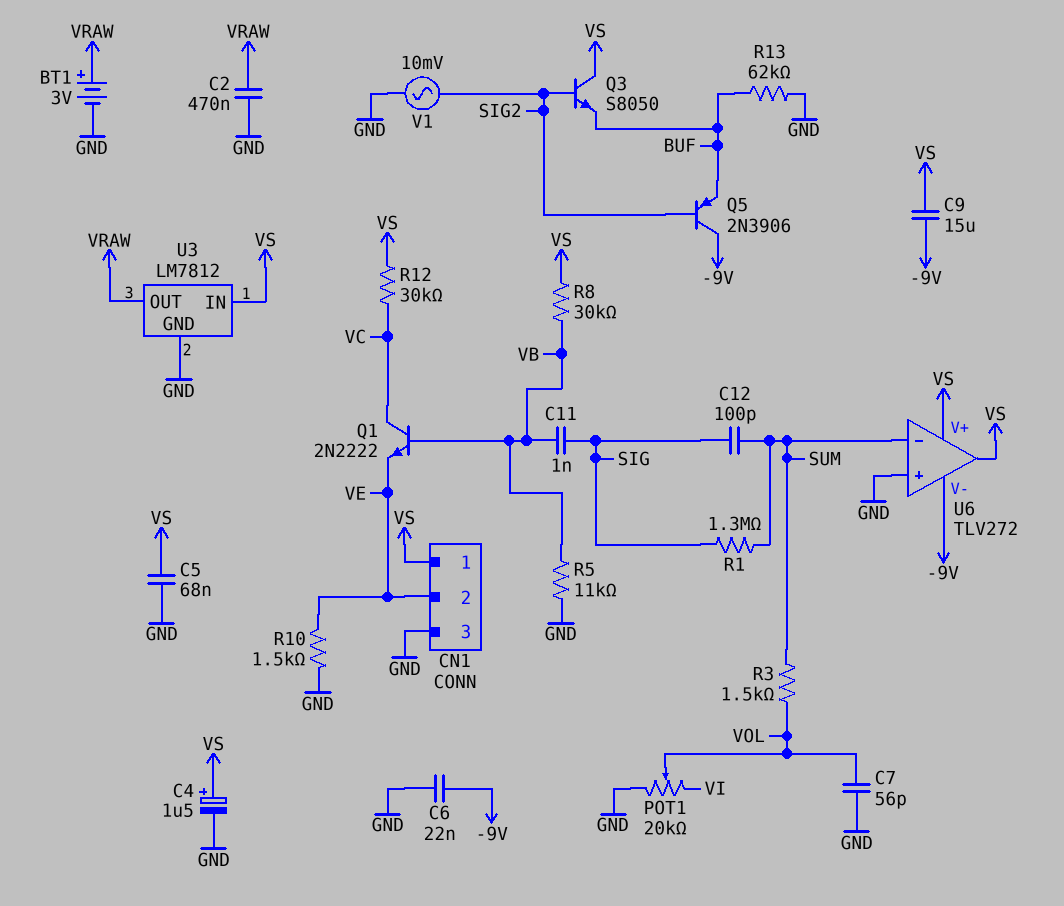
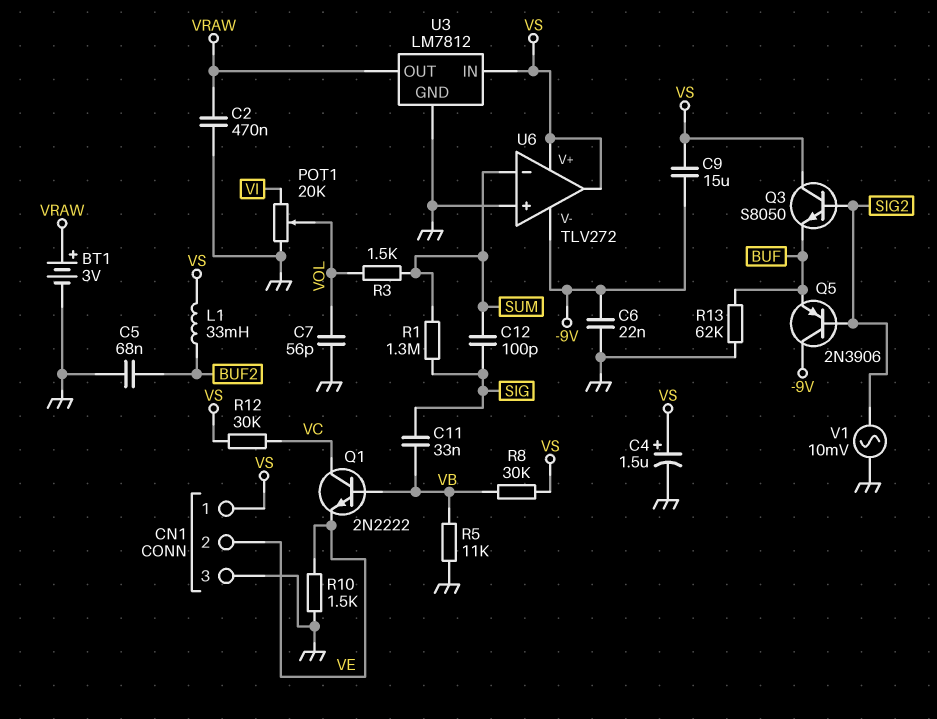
C5: 68nF (GND, VS) -> 68nF (BUF2, GND)
C11: 1nF (SIG, VB) -> 33nF (SIG, VB)
L1: none -> 33mH (BUF2, VS)

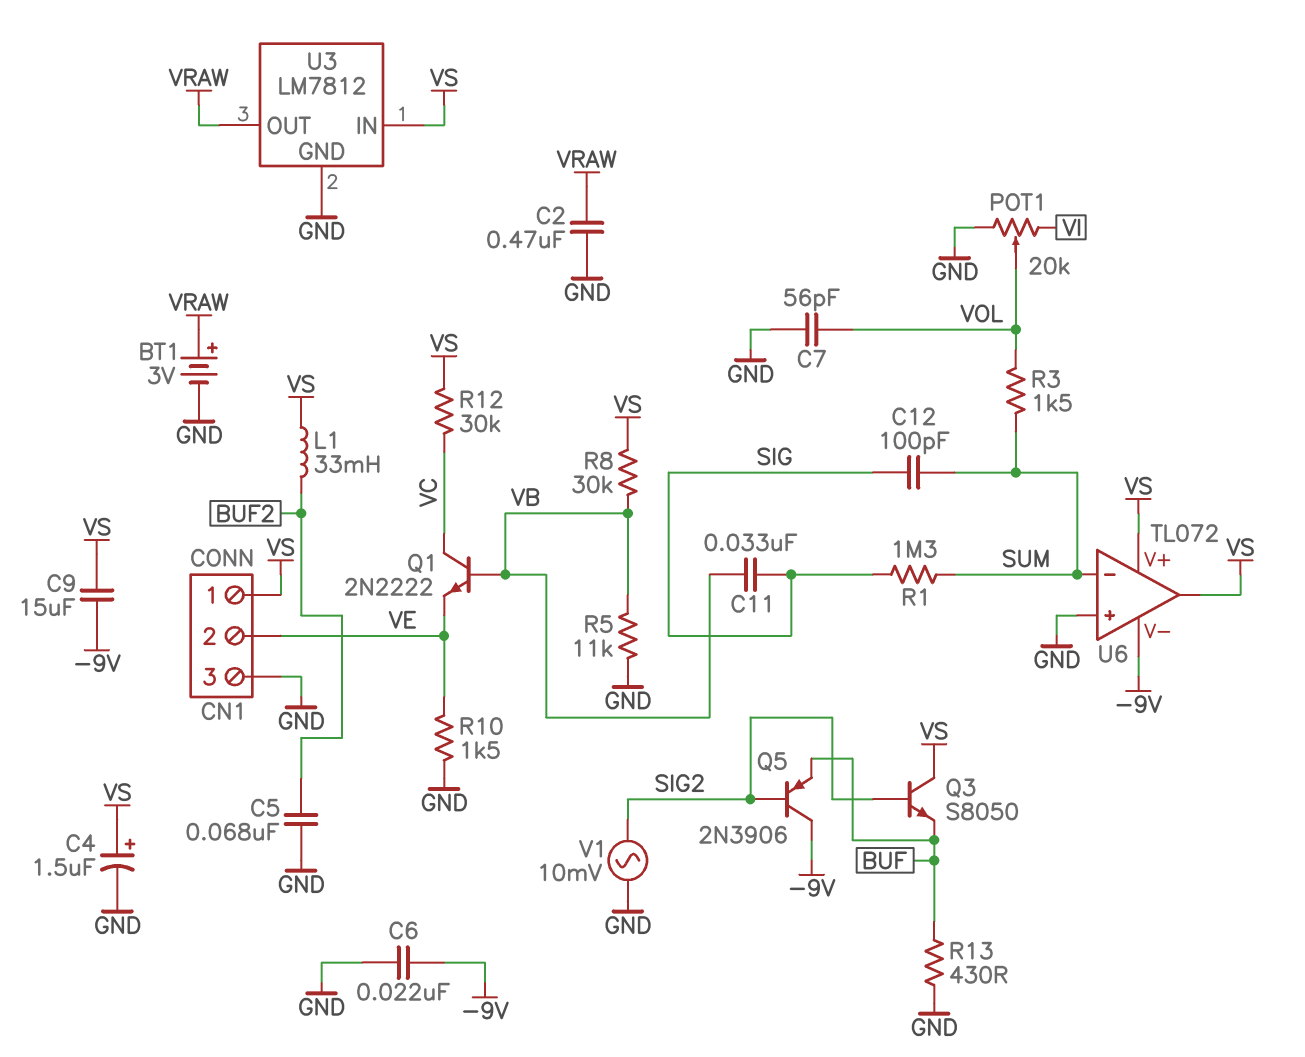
R13: 62k (BUF, GND) -> 430 (BUF, GND)
U6: TLV272 -> TL072

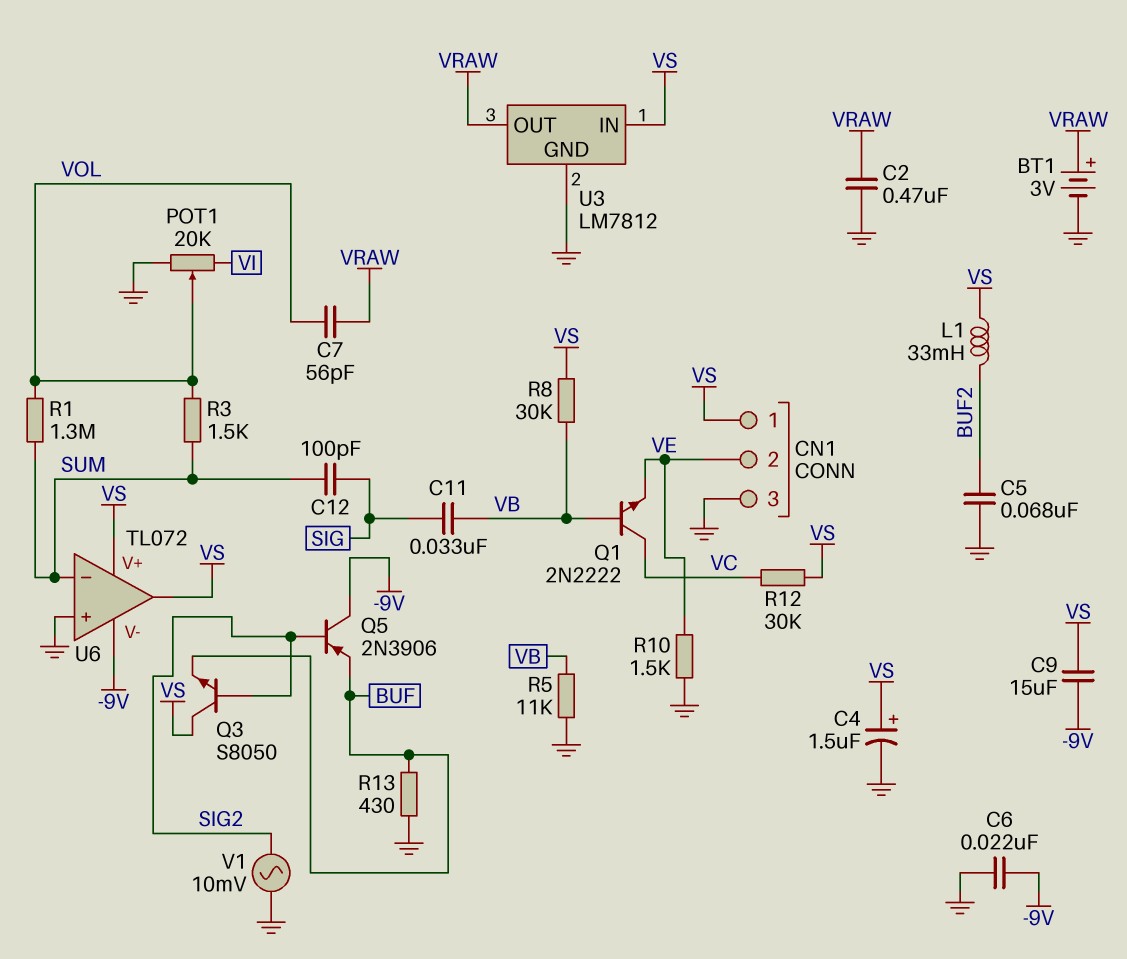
C7: 56pF (GND, VOL) -> 56pF (VOL, VRAW)
R1: 1.3M (SIG, SUM) -> 1.3M (SUM, VOL)

